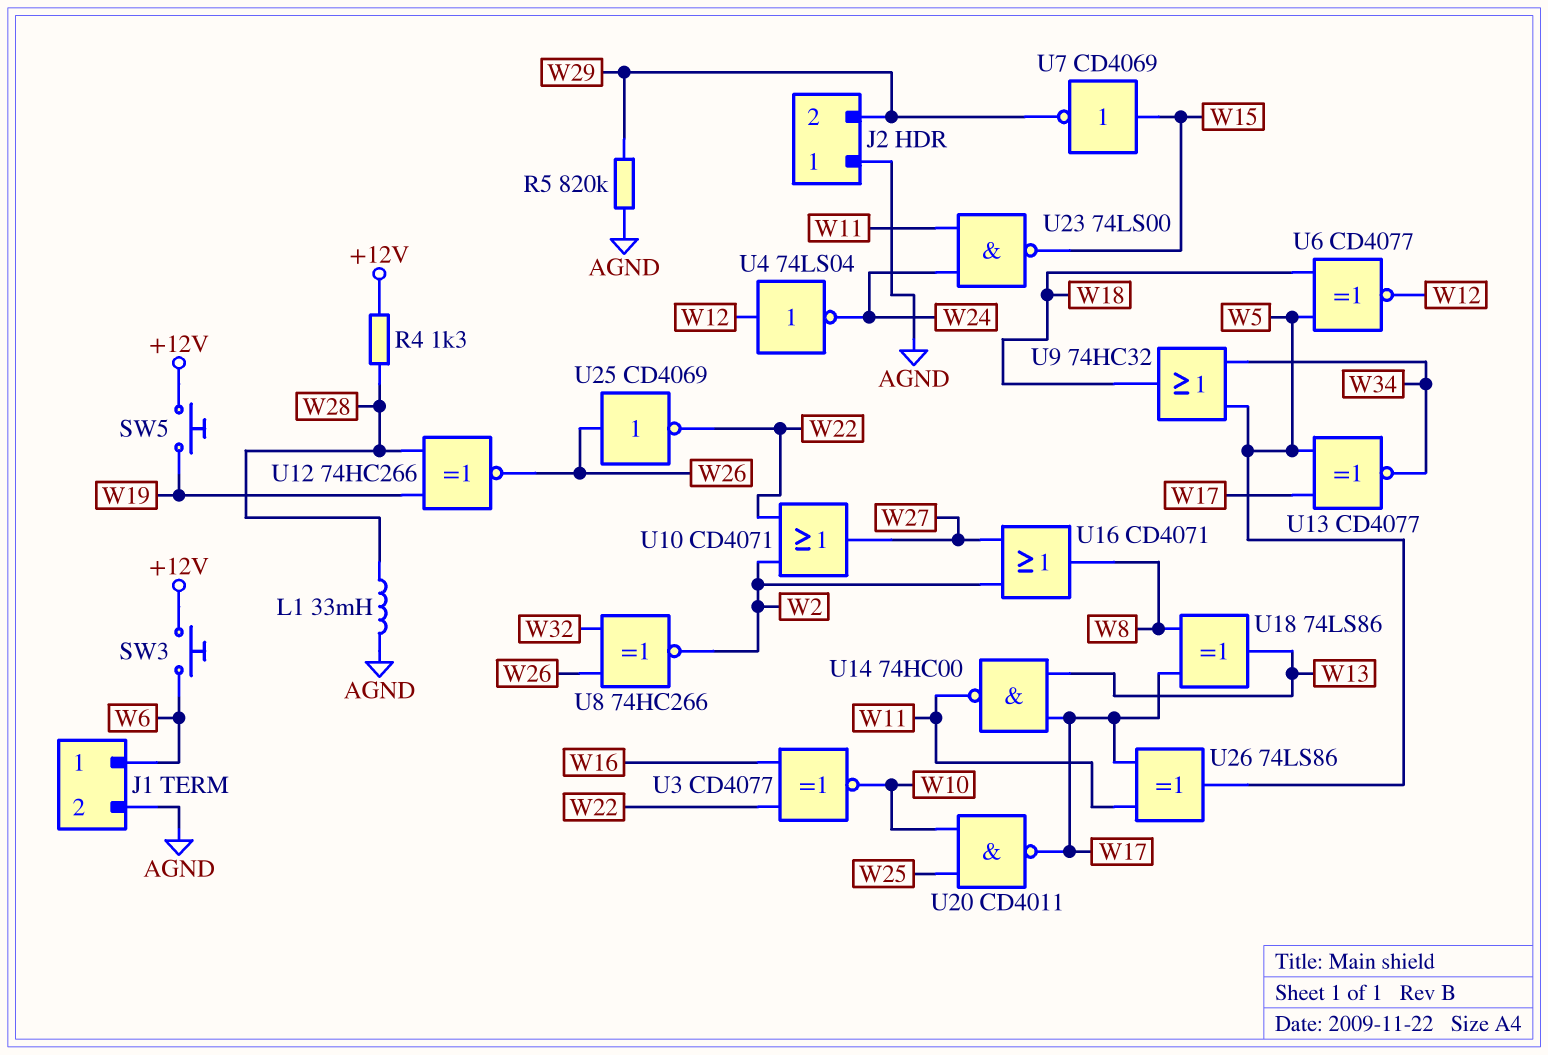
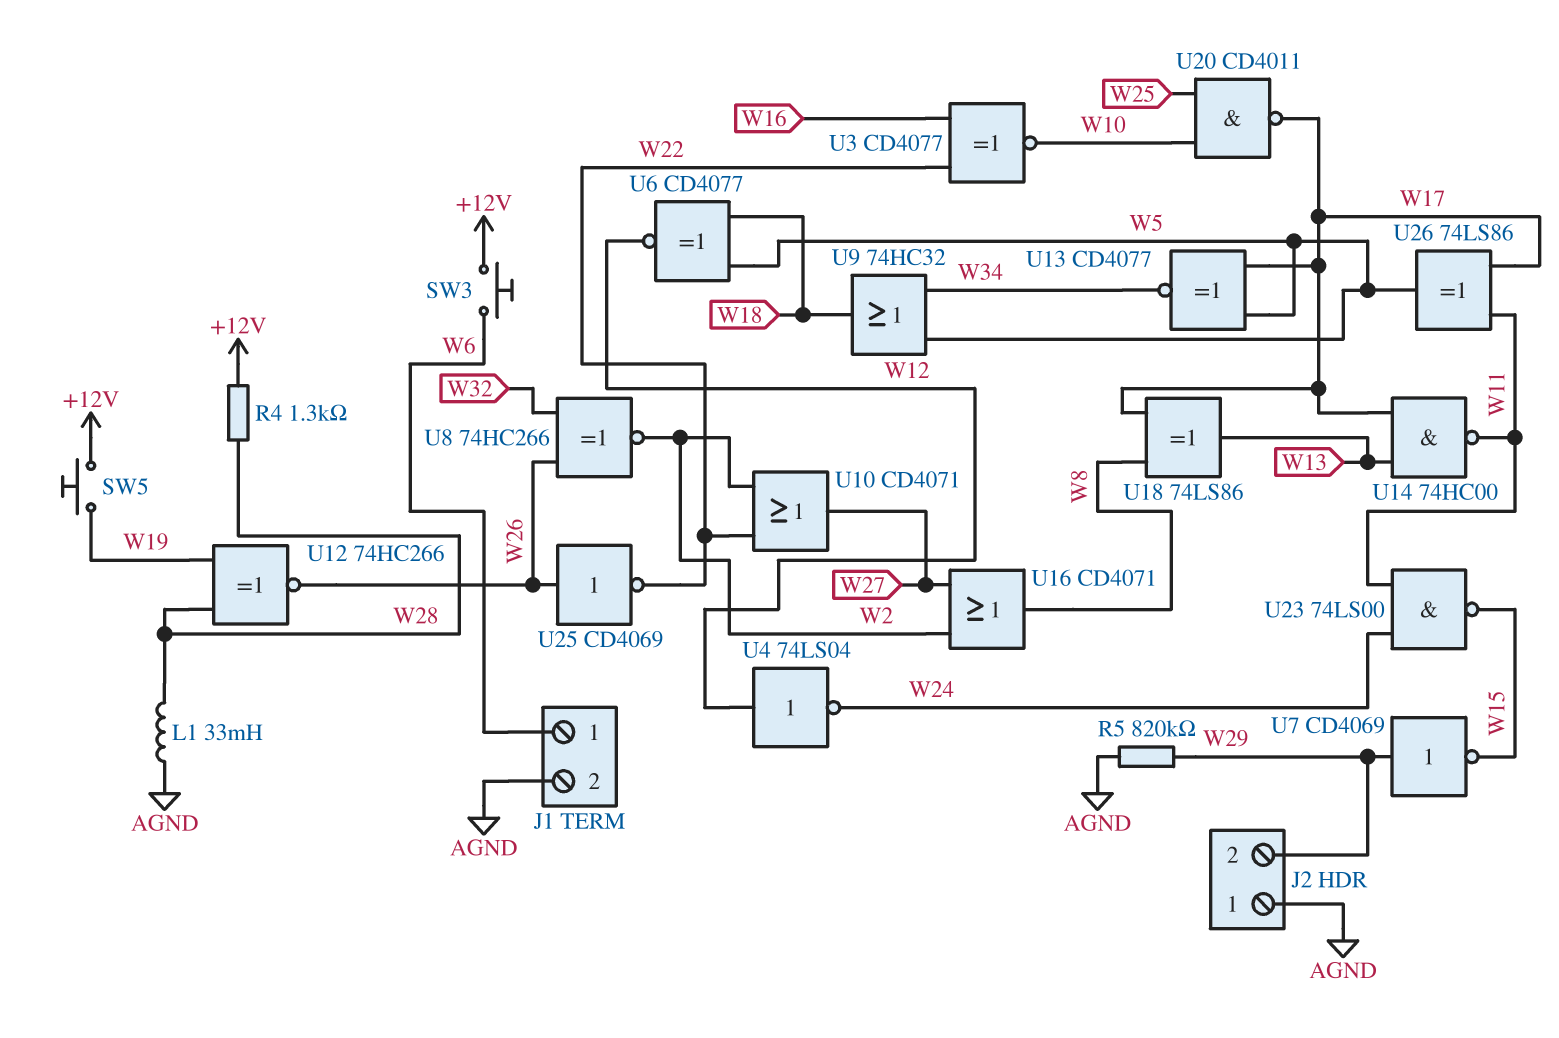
U7: NOT CD4069 (in W15, out W29) -> NOT CD4069 (in W29, out W15)

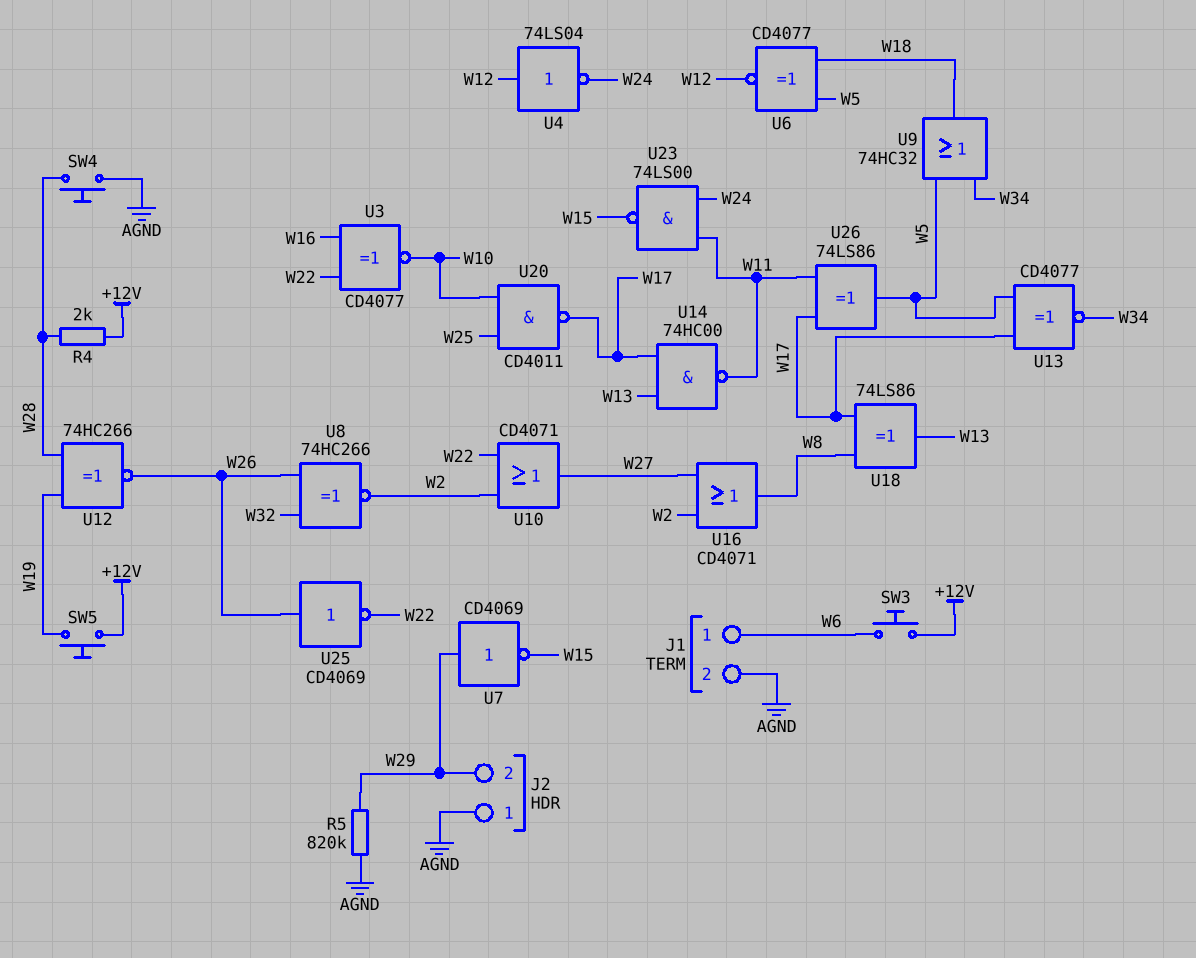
L1: 33mH (AGND, W28) -> none
R4: 1.3k (+12V, W28) -> 2k (+12V, W28)
SW4: none -> button (AGND, W28)

